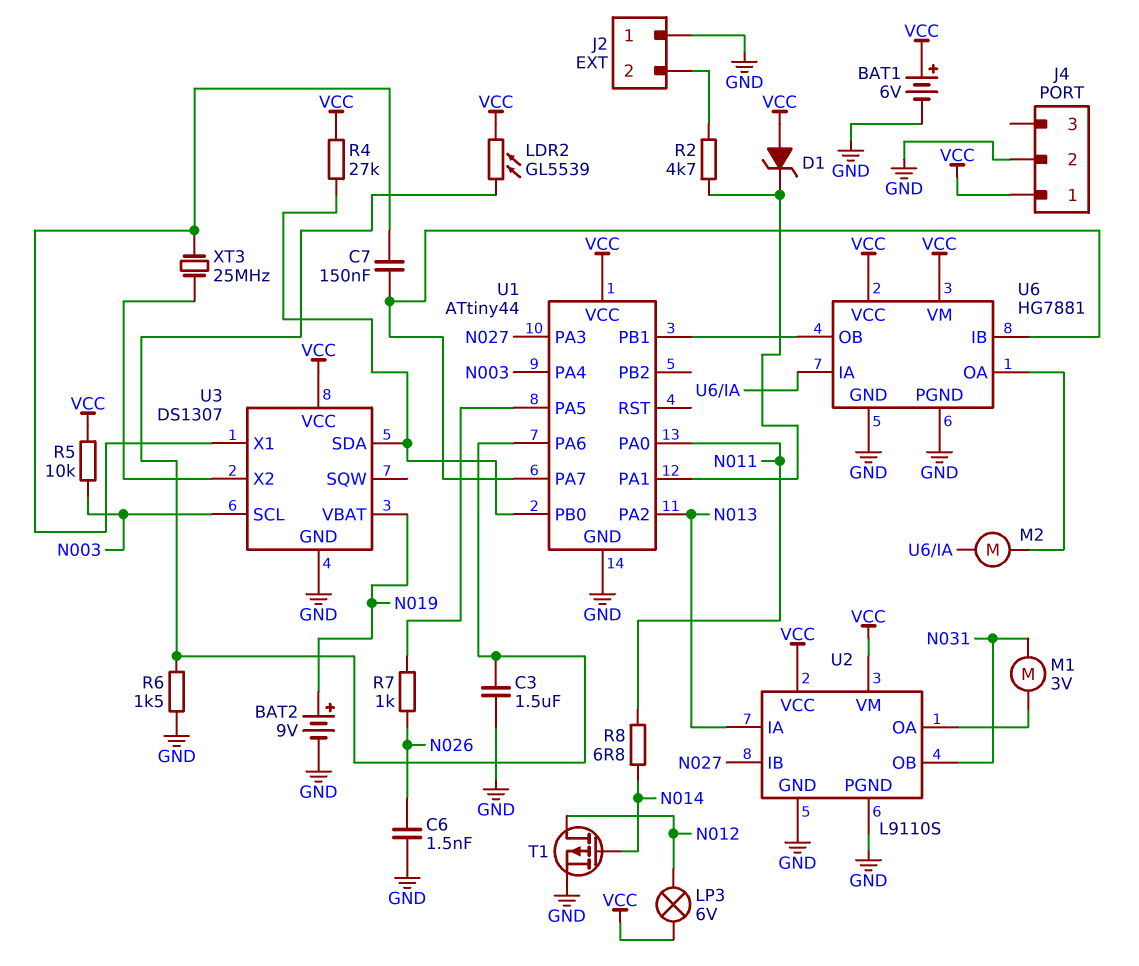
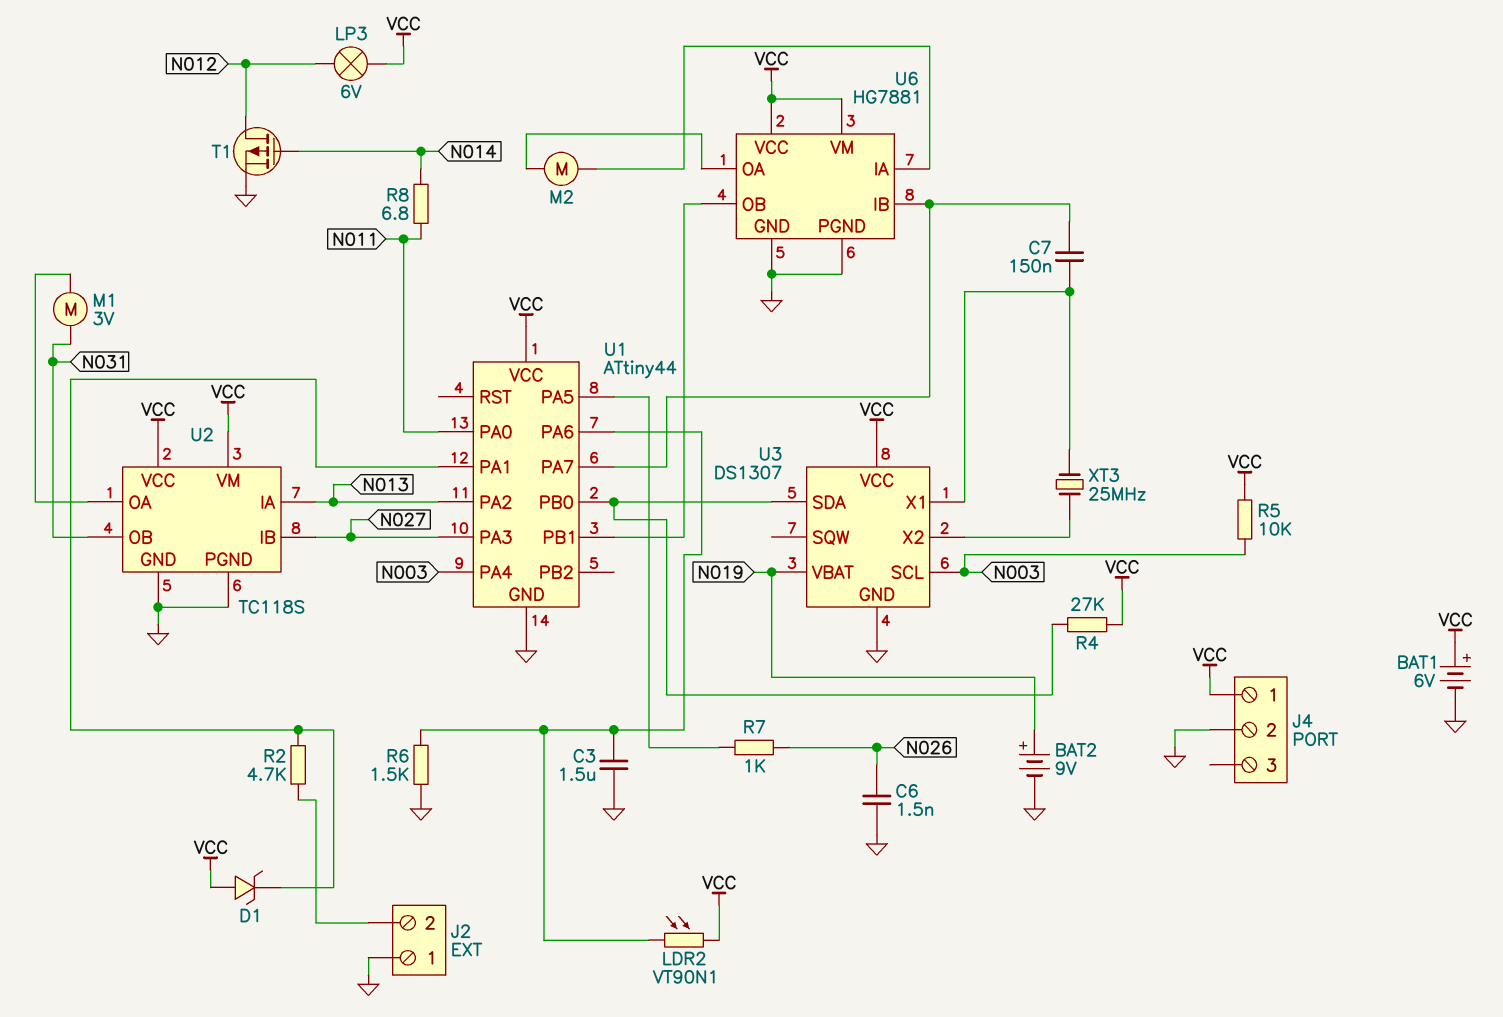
LDR2: GL5539 (U1/PA6, VCC) -> VT90N1 (U1/PA6, VCC)
U2: L9110S -> TC118S

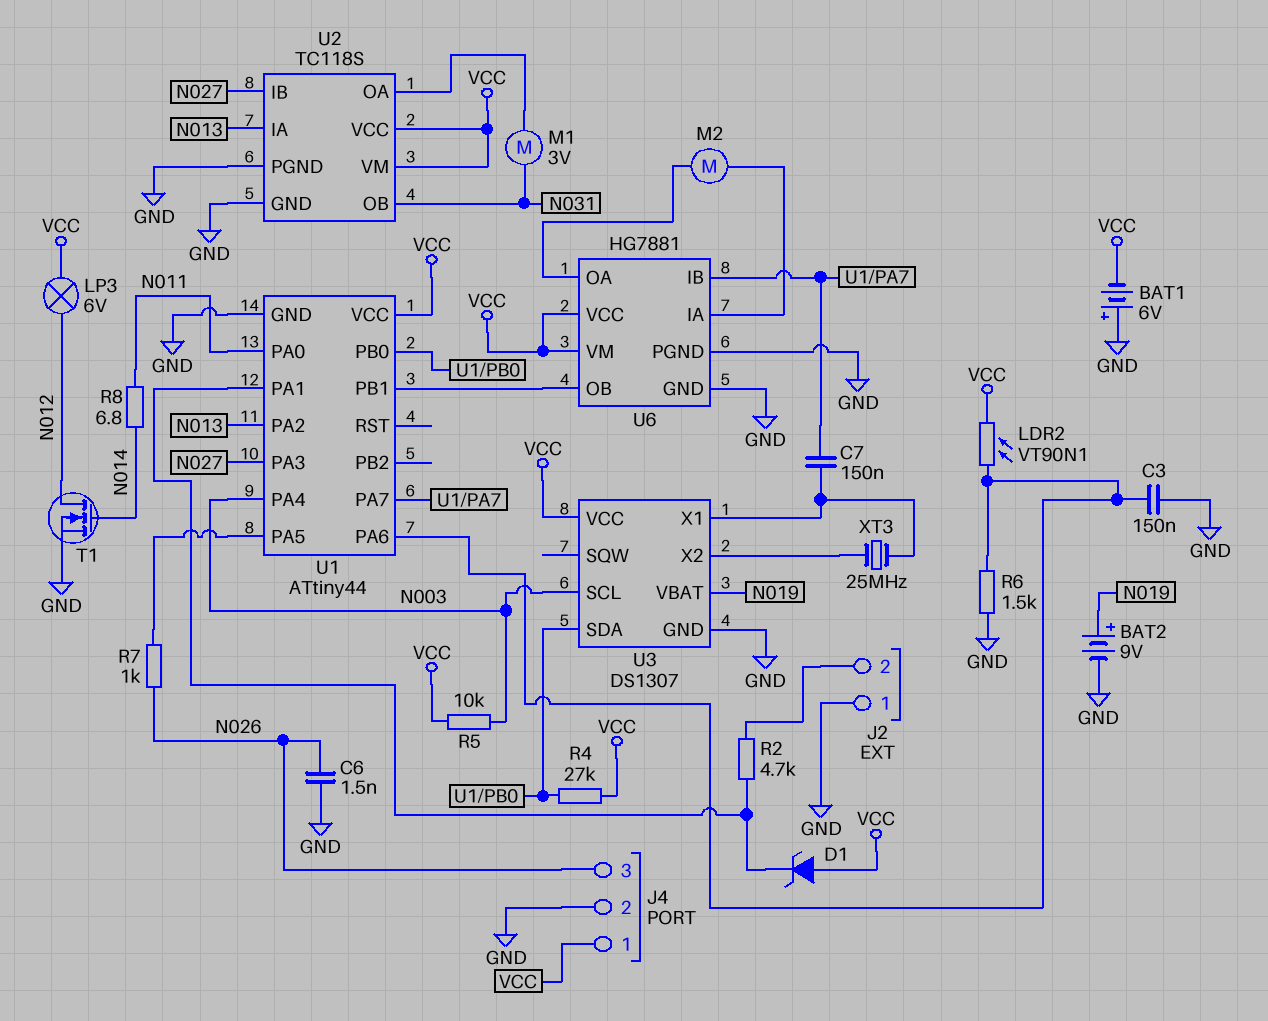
BAT1: 6V (plus VCC, minus GND) -> 6V (plus GND, minus VCC)
C3: 1.5uF (GND, U1/PA6) -> 150nF (GND, U1/PA6)
J4 pin 3: none -> N026
T1: PMOS (G N014, D N012, S GND) -> NMOS (G N014, D N012, S GND)

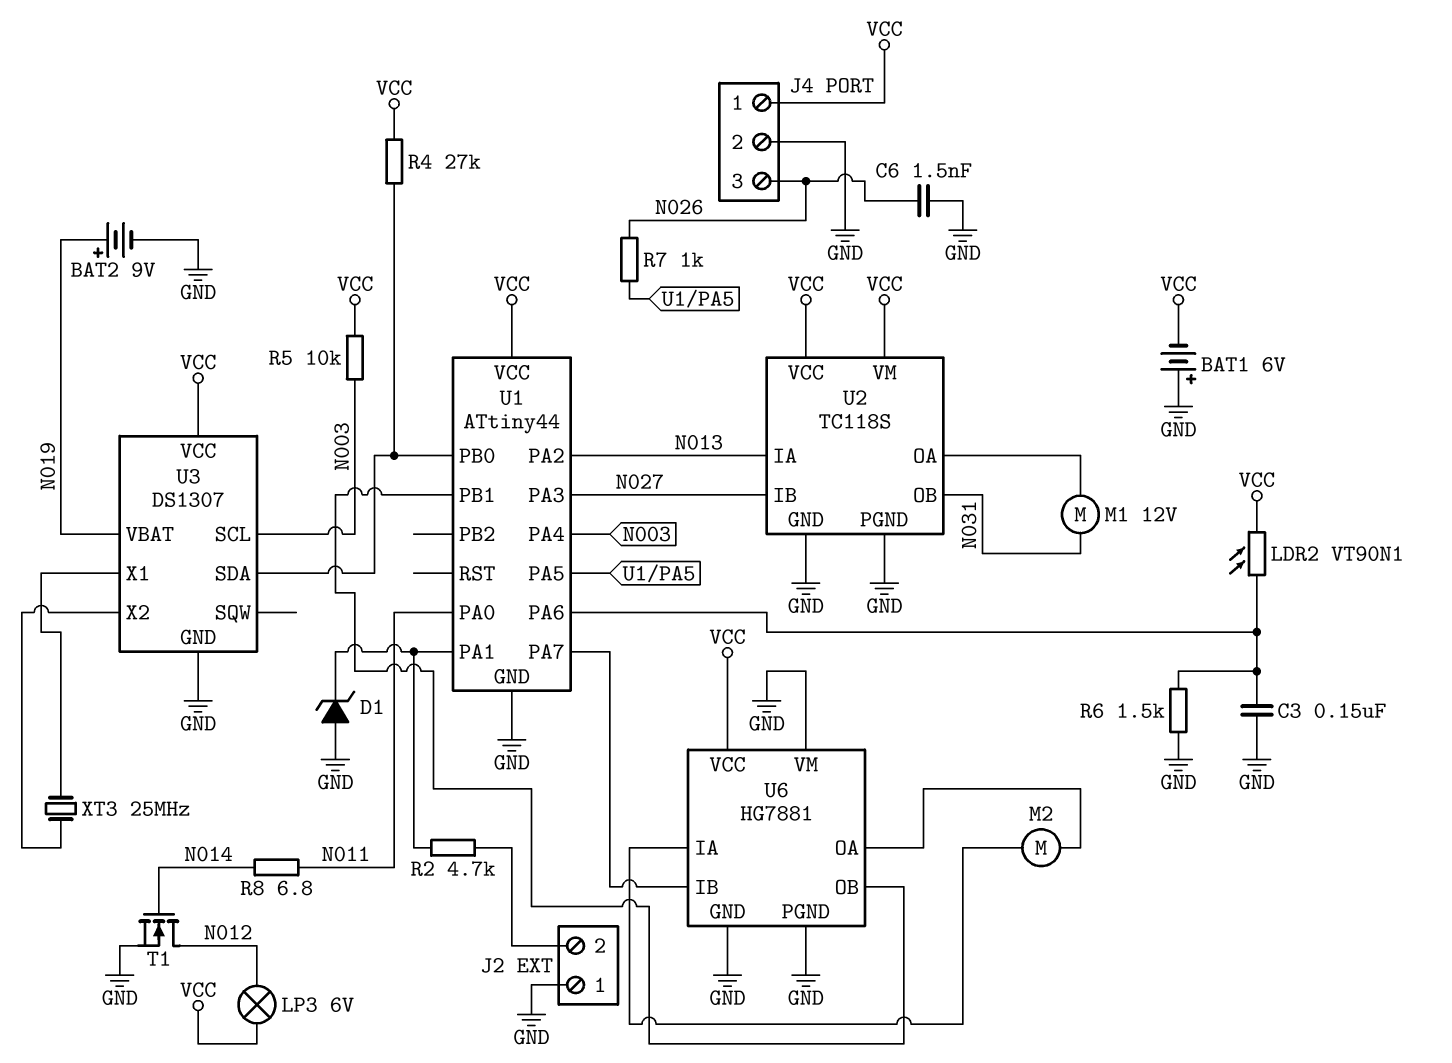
C7: 150nF (U1/PA7, U3/X1) -> none
D1: zener (A VCC, K U1/PA1) -> zener (A GND, K U1/PA1)
M1: motor 3V (N031, U2/OA) -> motor 12V (N031, U2/OA)
U6 pin VM: VCC -> GND

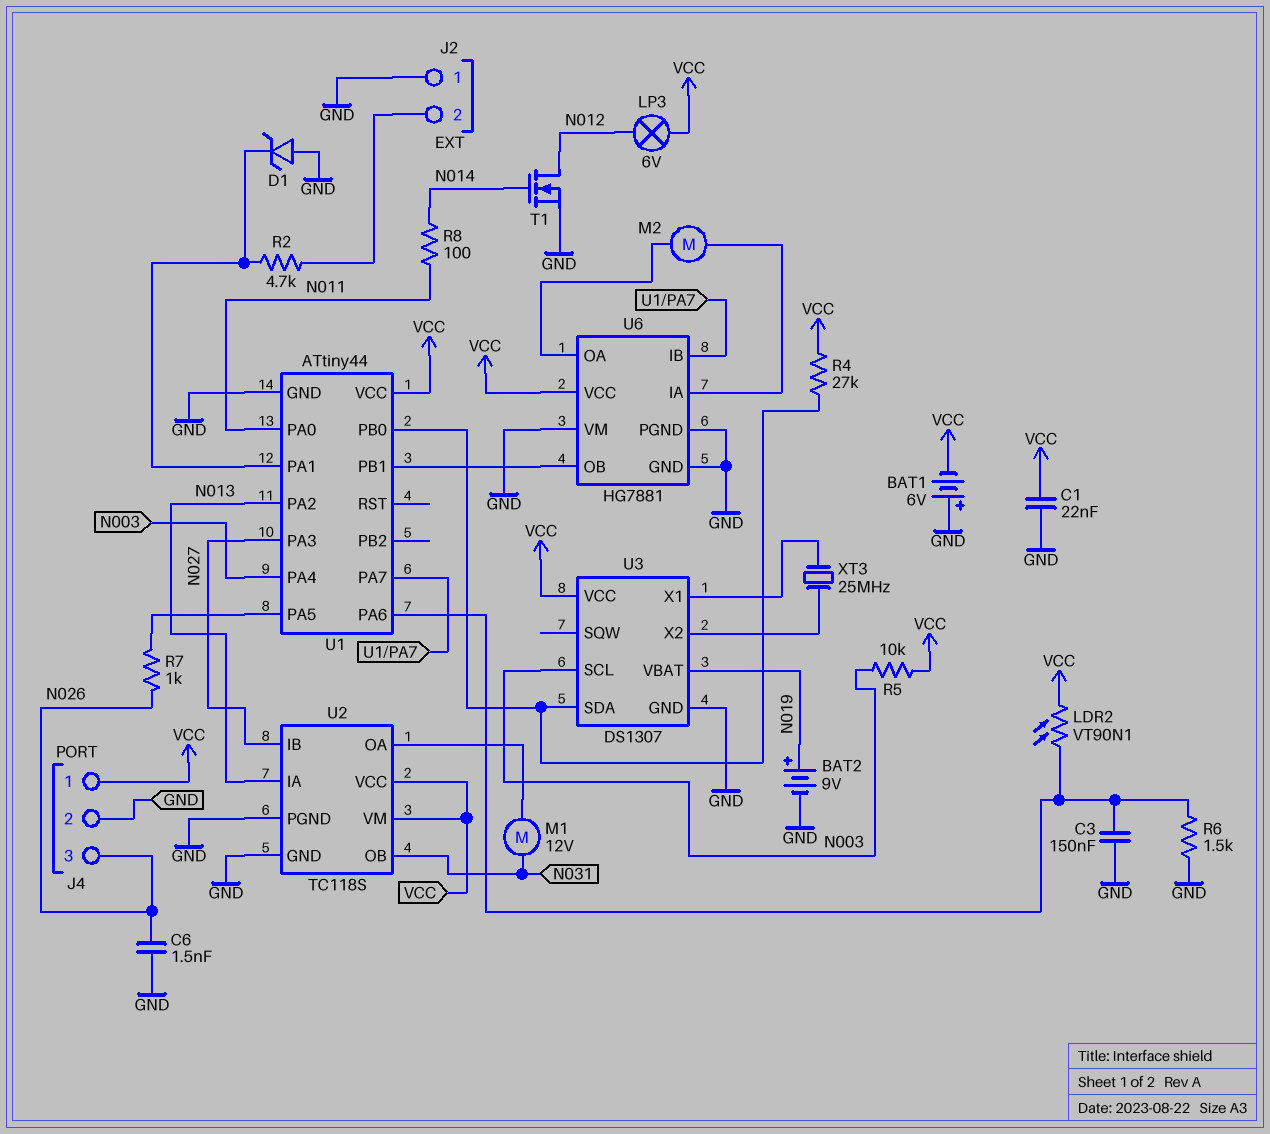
C1: none -> 22nF (GND, VCC)
R8: 6.8 (N011, N014) -> 100 (N011, N014)

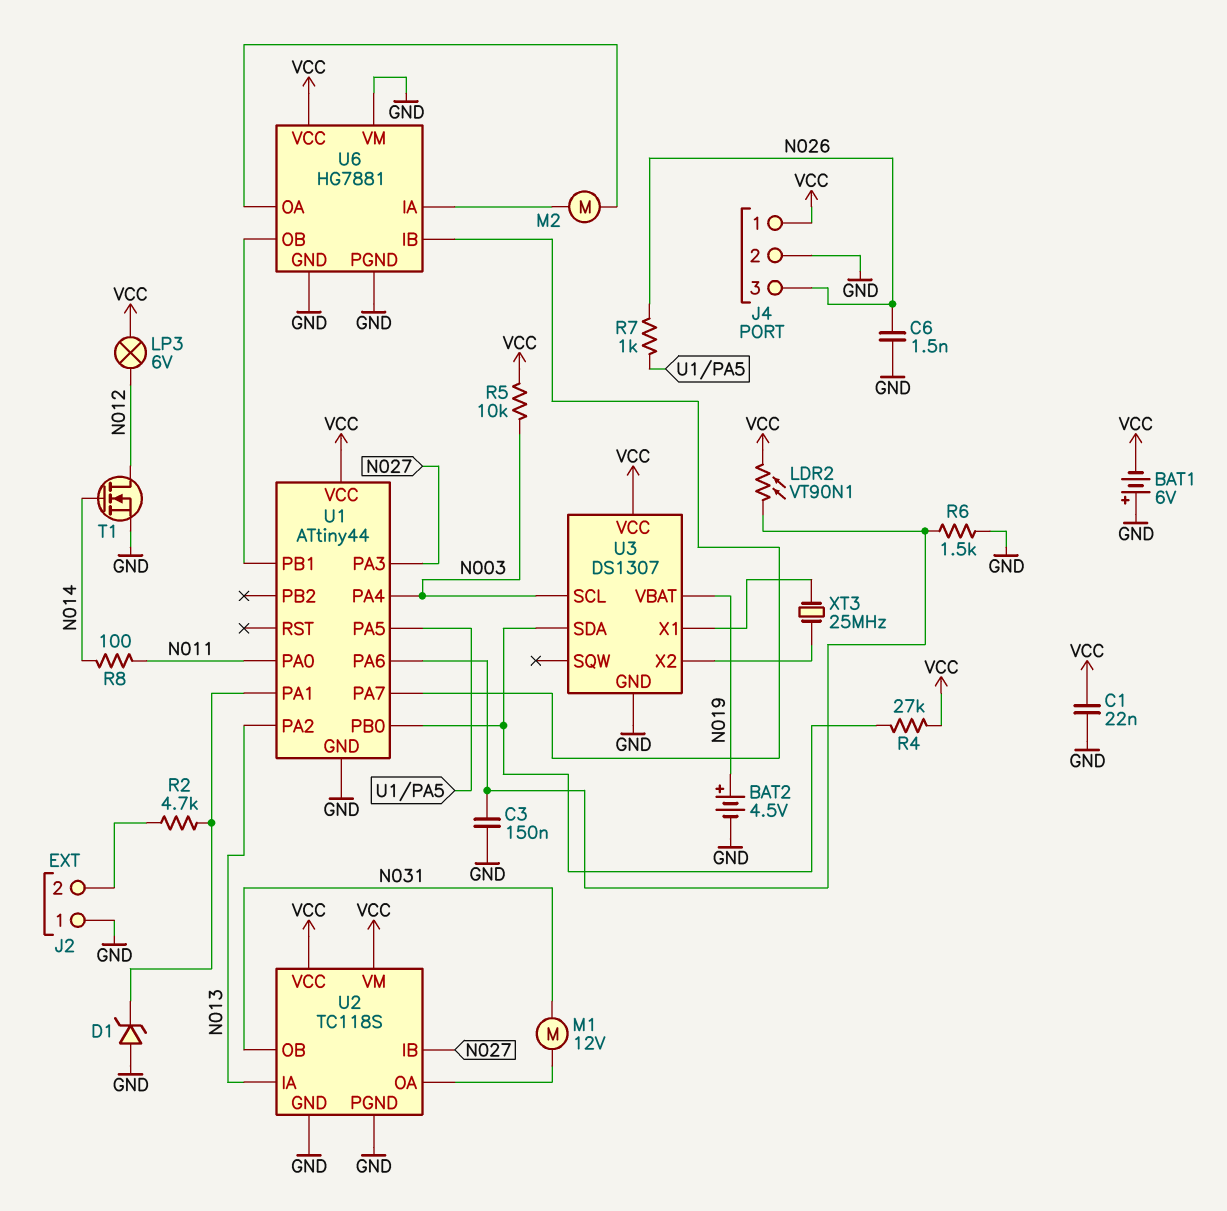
BAT2: 9V (plus N019, minus GND) -> 4.5V (plus N019, minus GND)

